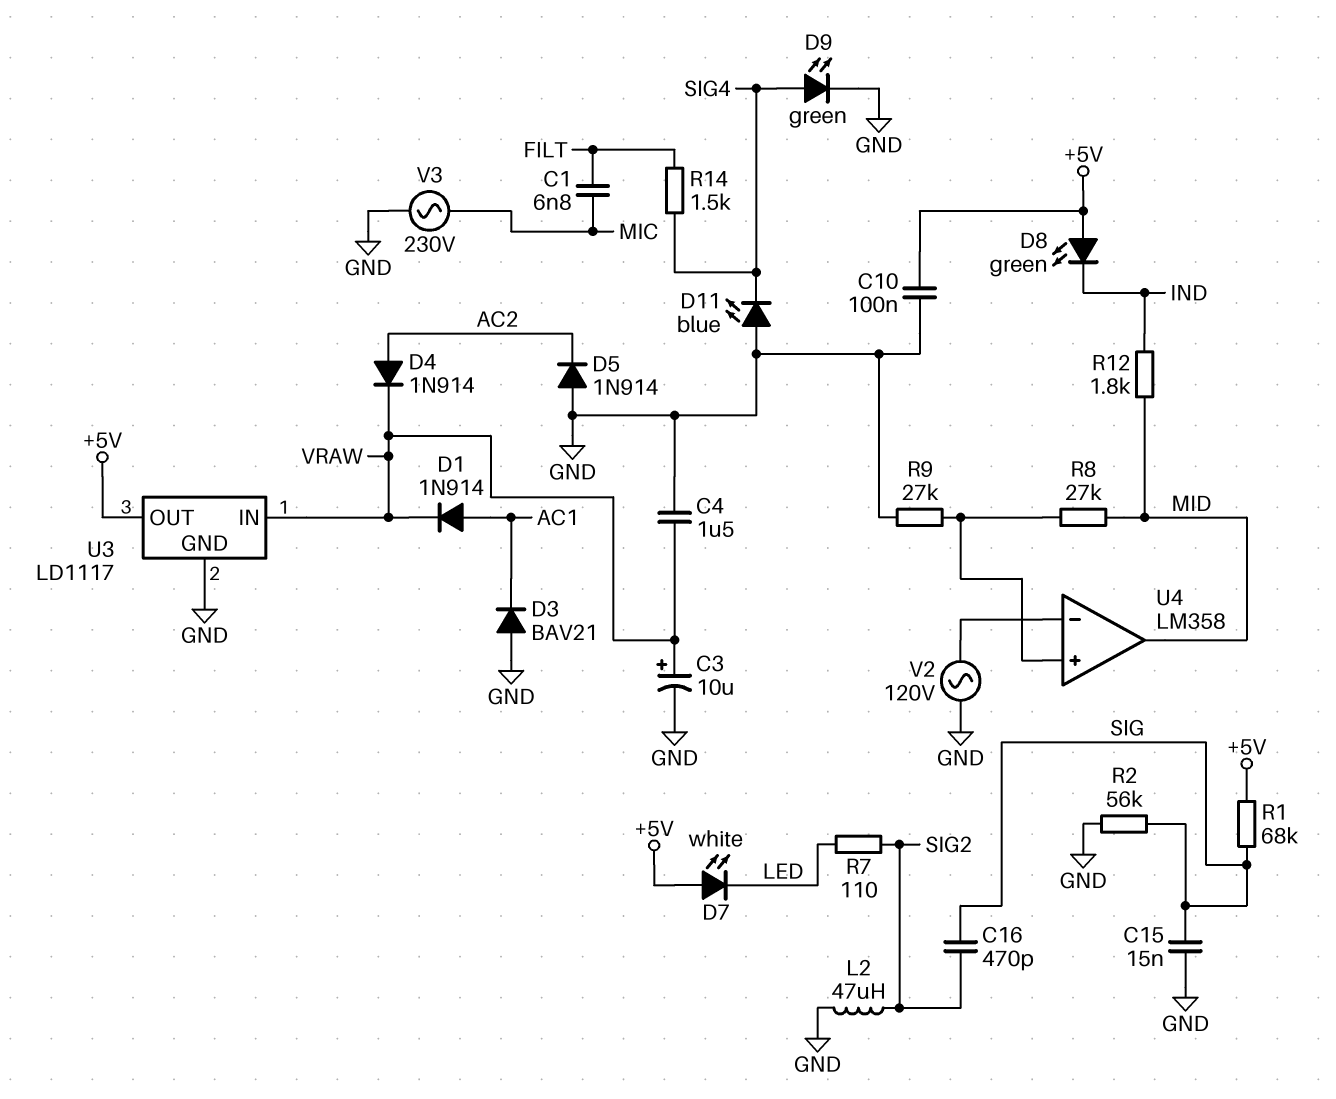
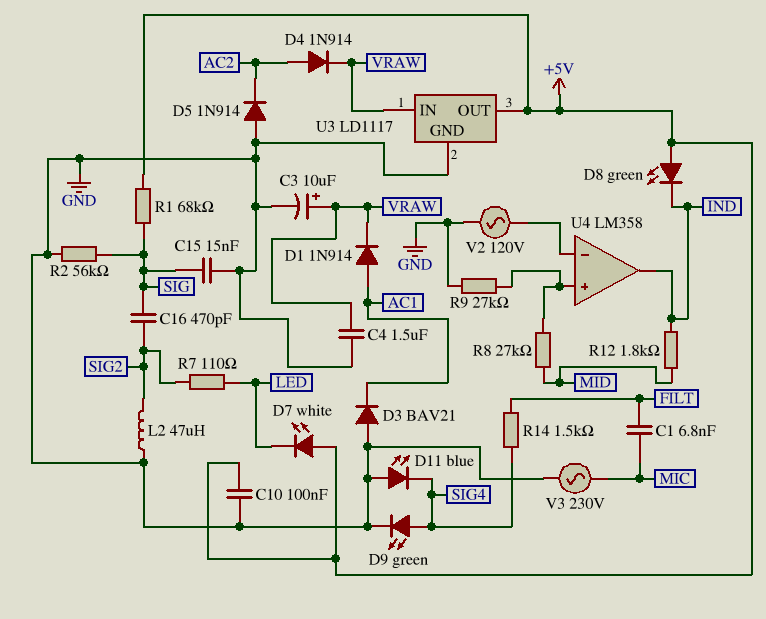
U4 pin out: MID -> IND

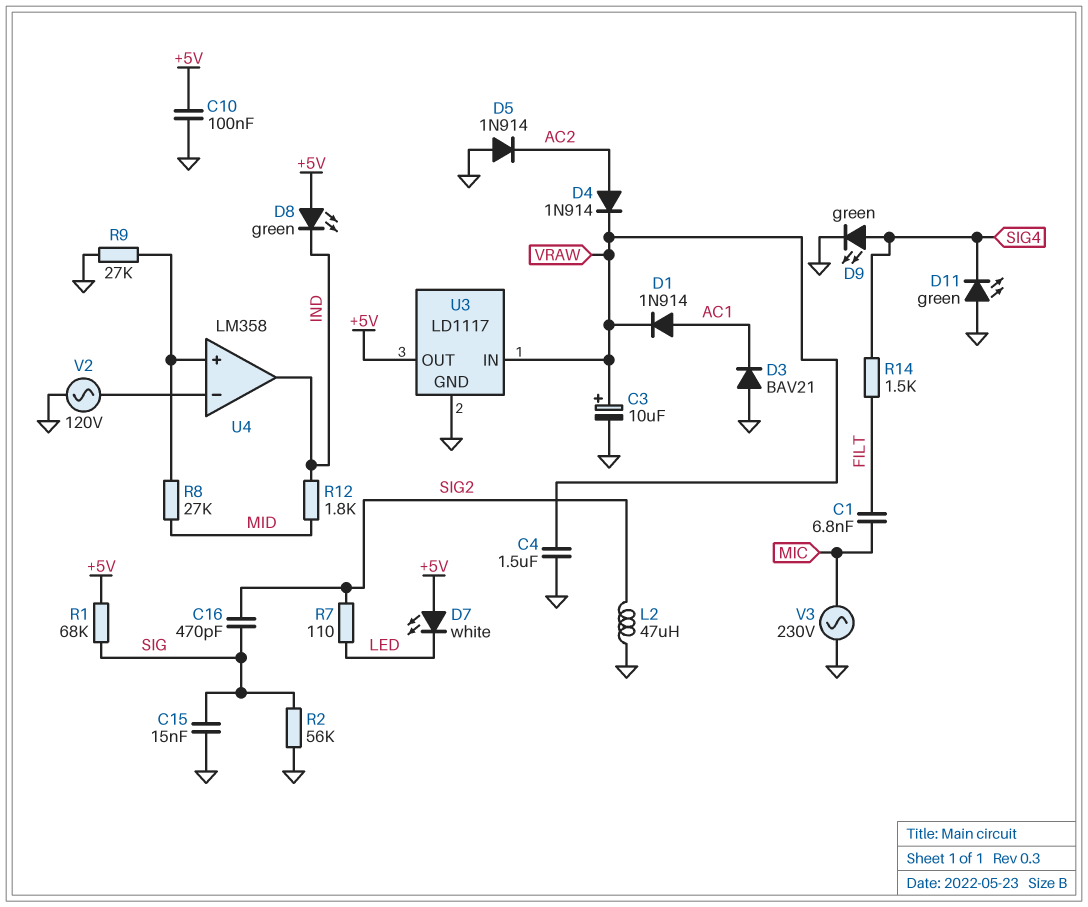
D11: LED blue (A GND, K SIG4) -> LED green (A GND, K SIG4)

